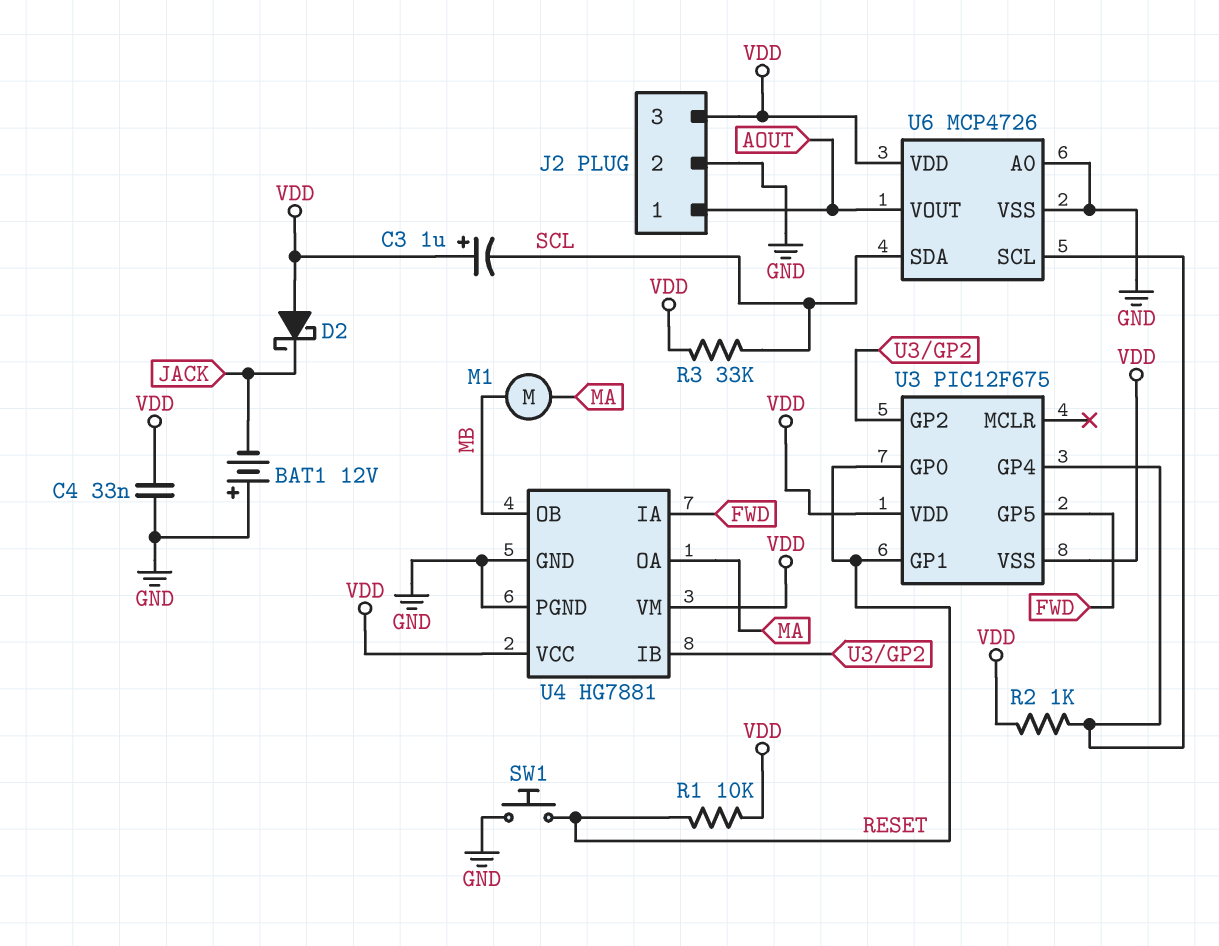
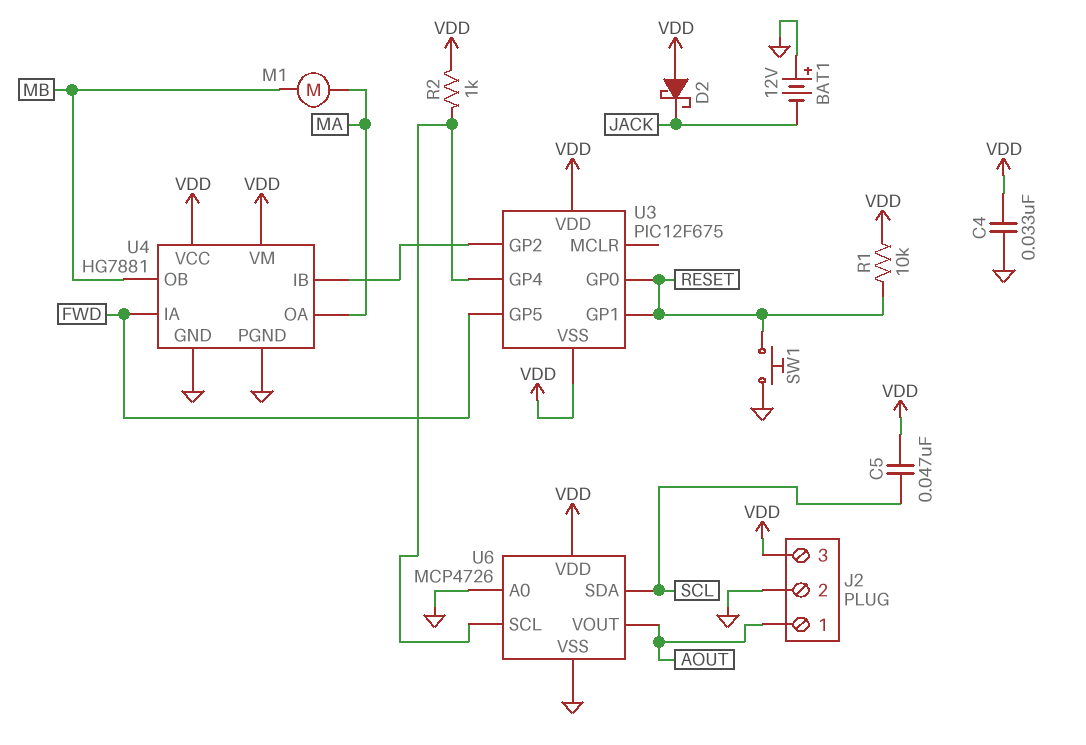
C3: 1uF (plus VDD, minus SCL) -> none
C5: none -> 47nF (SCL, VDD)
R3: 33k (SCL, VDD) -> none

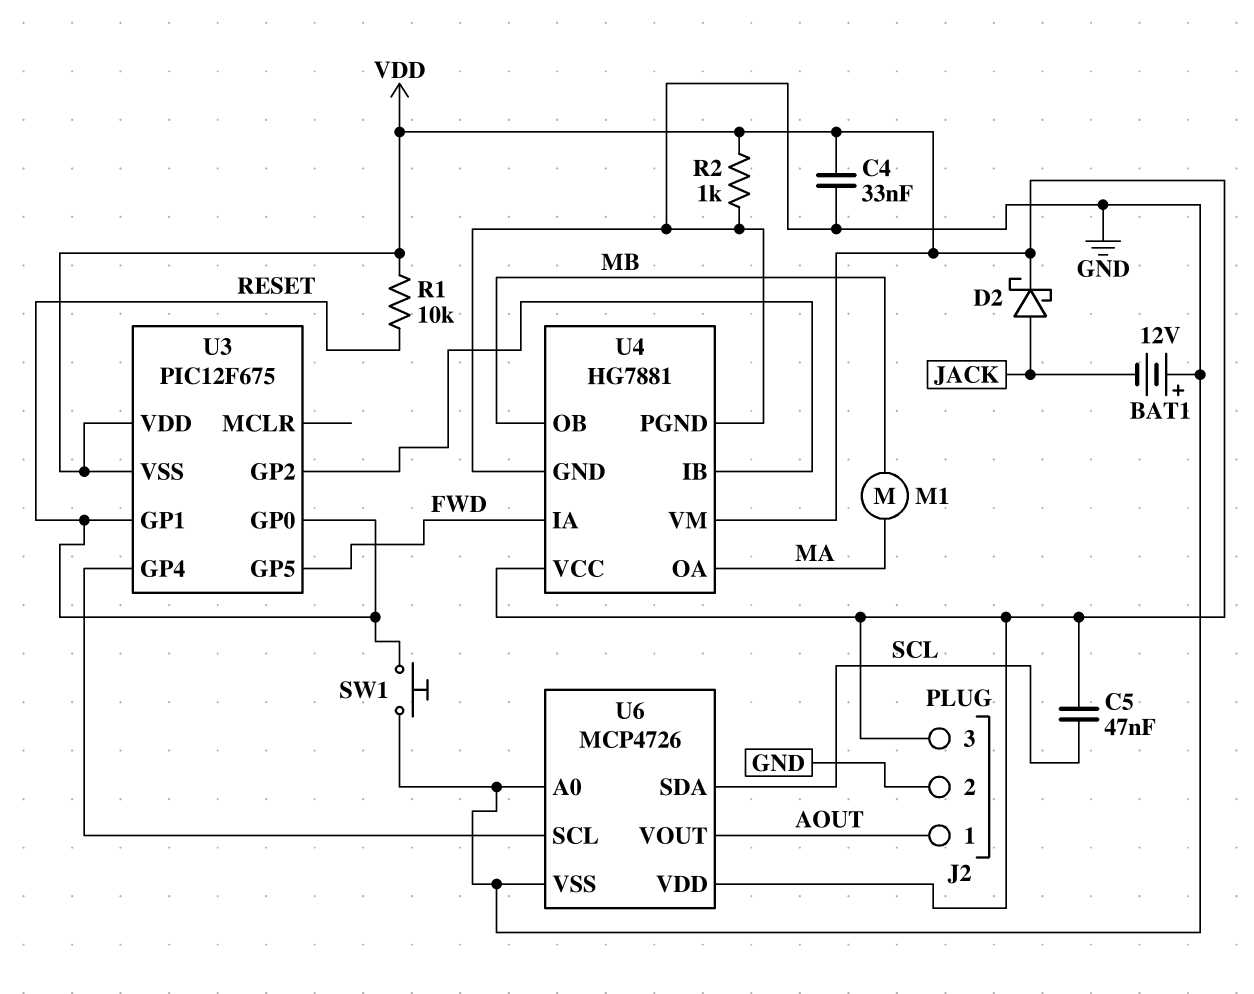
D2: schottky (A VDD, K JACK) -> schottky (A JACK, K VDD)
R2: 1k (U3/GP4, VDD) -> 1k (GND, VDD)

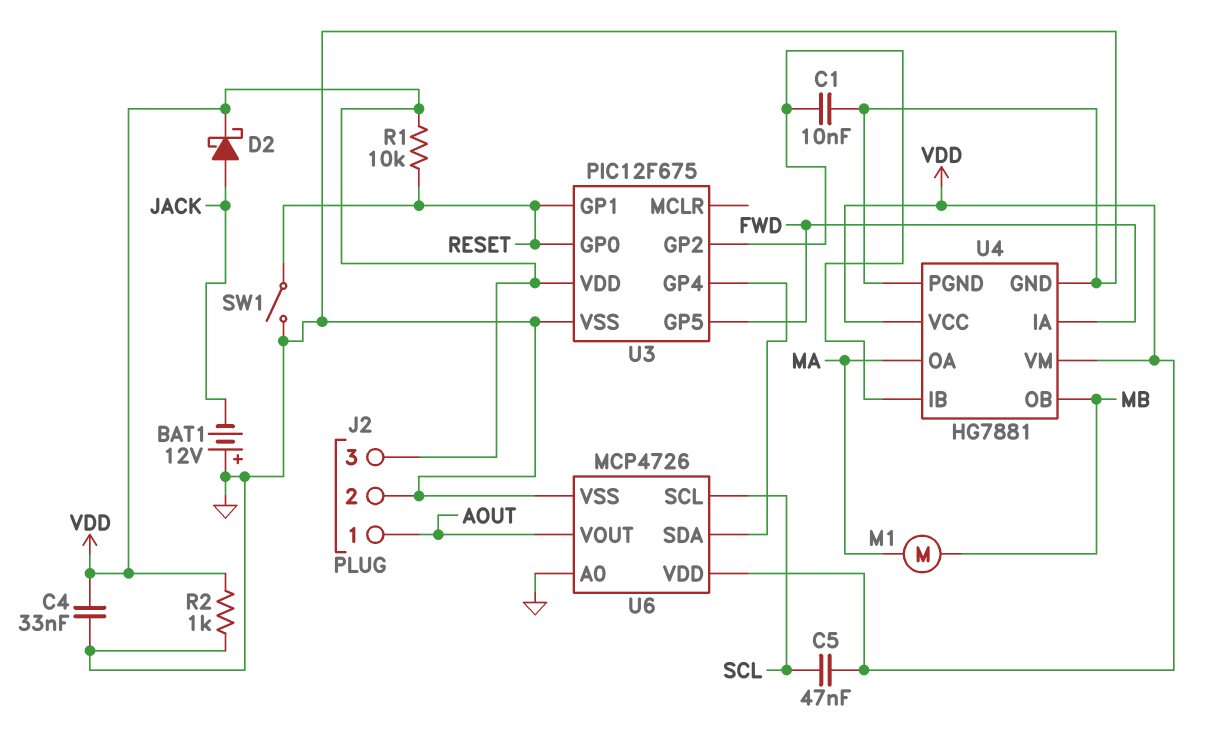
C1: none -> 10nF (GND, U3/GP2)
SW1: button (GND, RESET) -> switch (GND, RESET)
U3 pin VSS: VDD -> GND
U6 pin SCL: U3/GP4 -> SCL
U6 pin SDA: SCL -> U3/GP4

